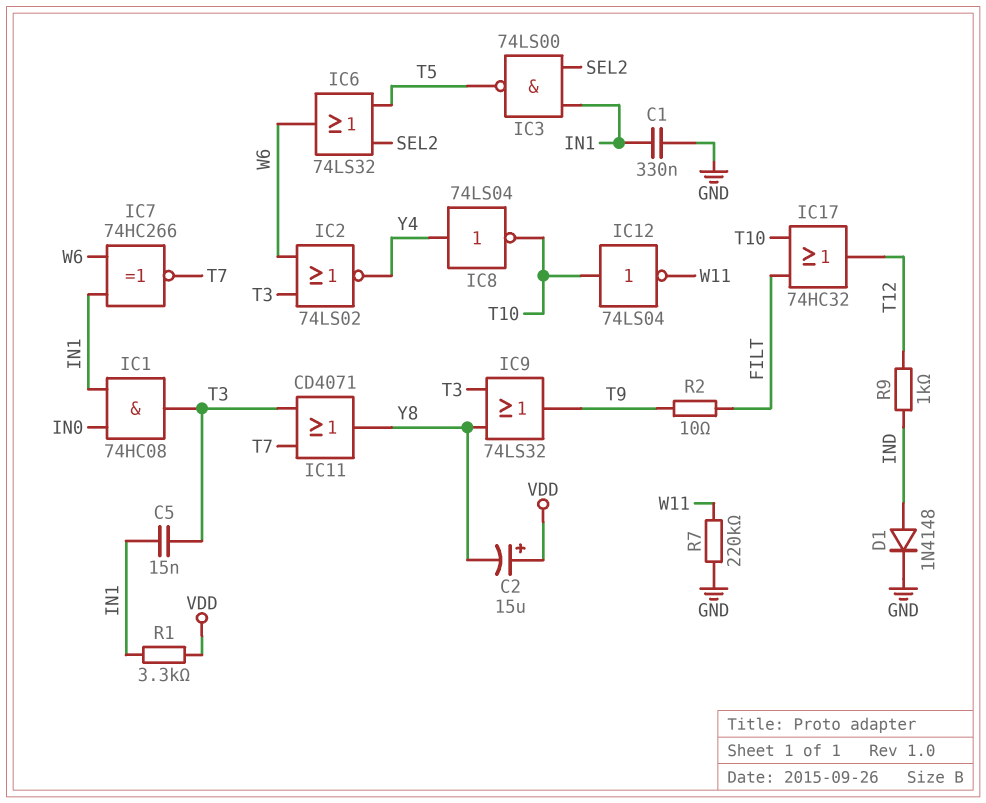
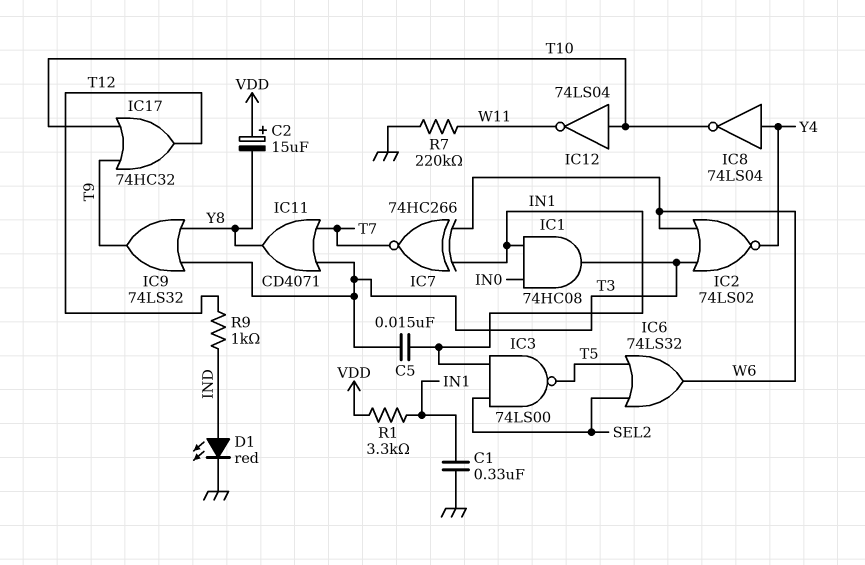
D1: diode 1N4148 (A IND, K GND) -> LED red (A IND, K GND)
IC17: OR 74HC32 (in FILT, in T10, out T12) -> OR 74HC32 (in T9, in T10, out T12)
R2: 10 (FILT, T9) -> none

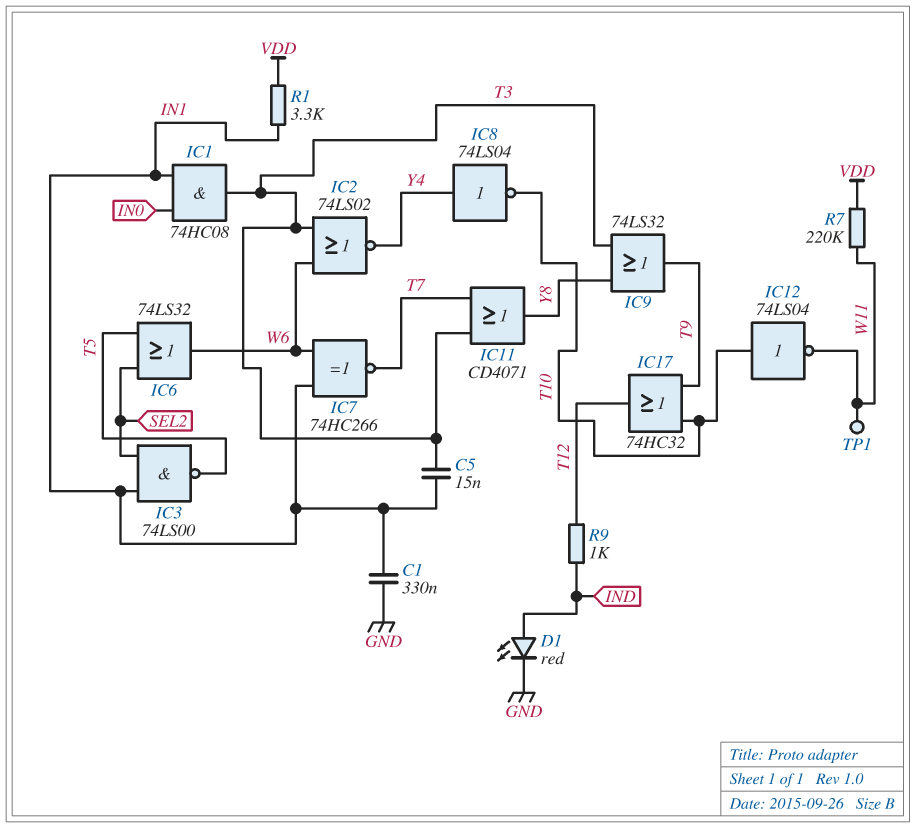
C2: 15uF (plus VDD, minus Y8) -> none
R7: 220k (GND, W11) -> 220k (VDD, W11)
TP1: none -> test point (W11)

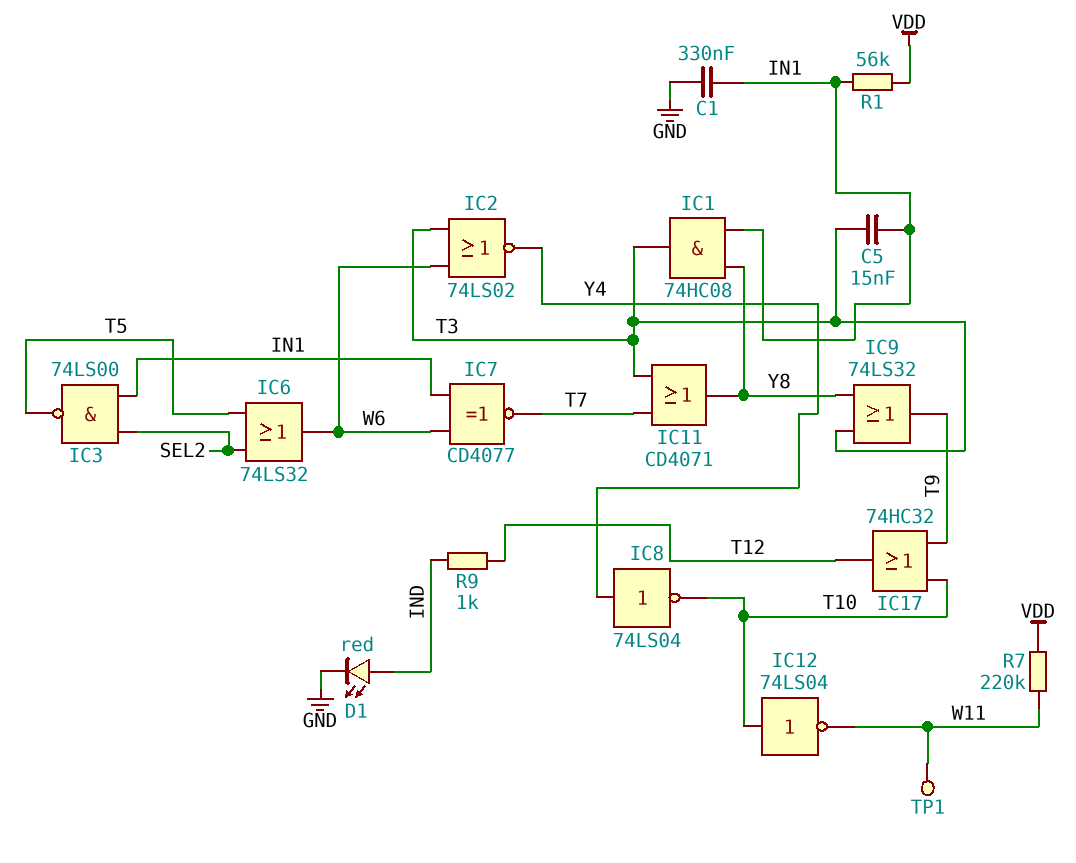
IC1: AND 74HC08 (in IN0, in IN1, out T3) -> AND 74HC08 (in IN1, in Y8, out T3)
IC7: XNOR 74HC266 (in IN1, in W6, out T7) -> XNOR CD4077 (in IN1, in W6, out T7)
R1: 3.3k (IN1, VDD) -> 56k (IN1, VDD)

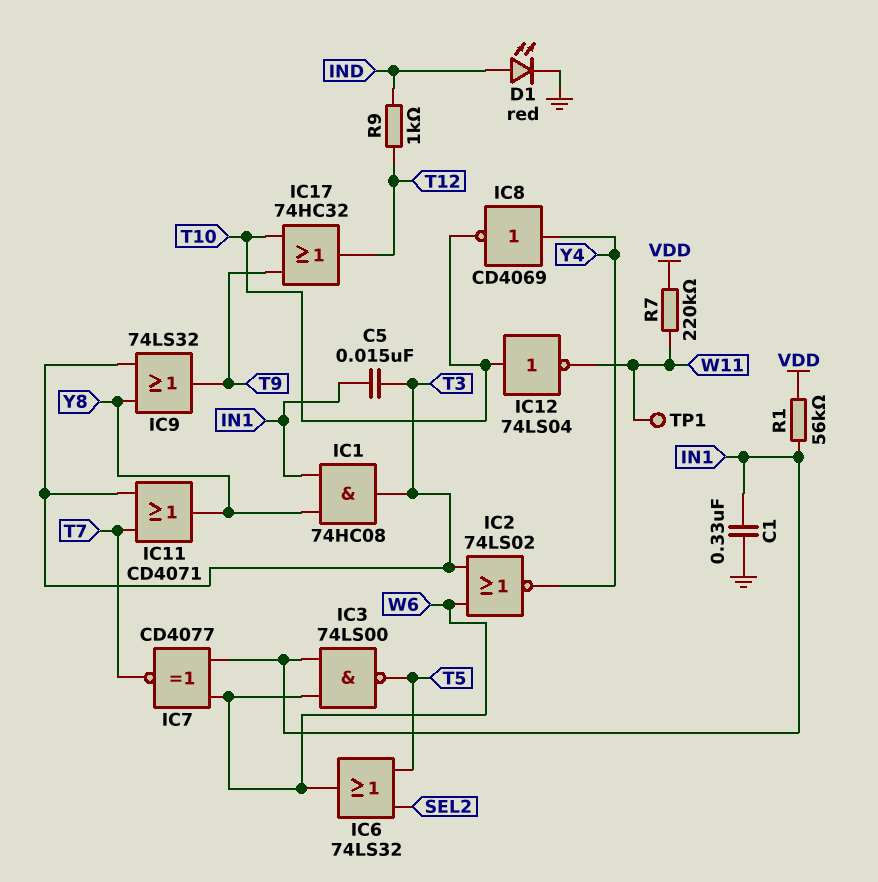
IC3: NAND 74LS00 (in IN1, in SEL2, out T5) -> NAND 74LS00 (in IN1, in W6, out T5)
IC8: NOT 74LS04 (in Y4, out T10) -> NOT CD4069 (in Y4, out T10)

